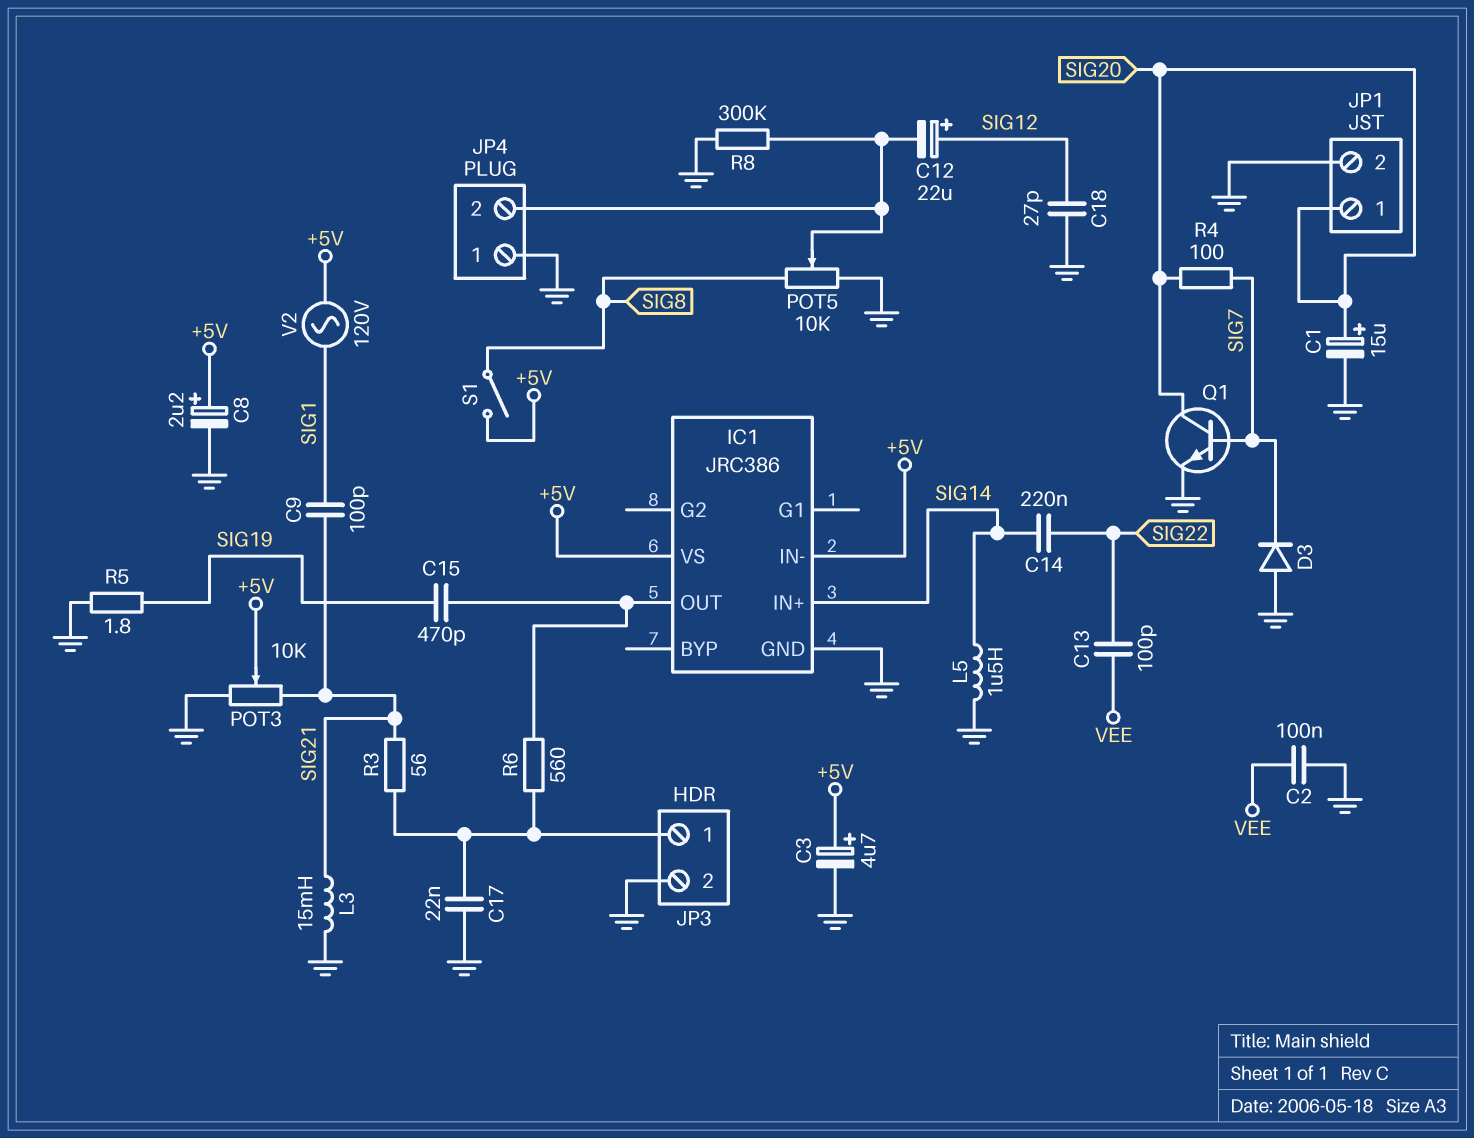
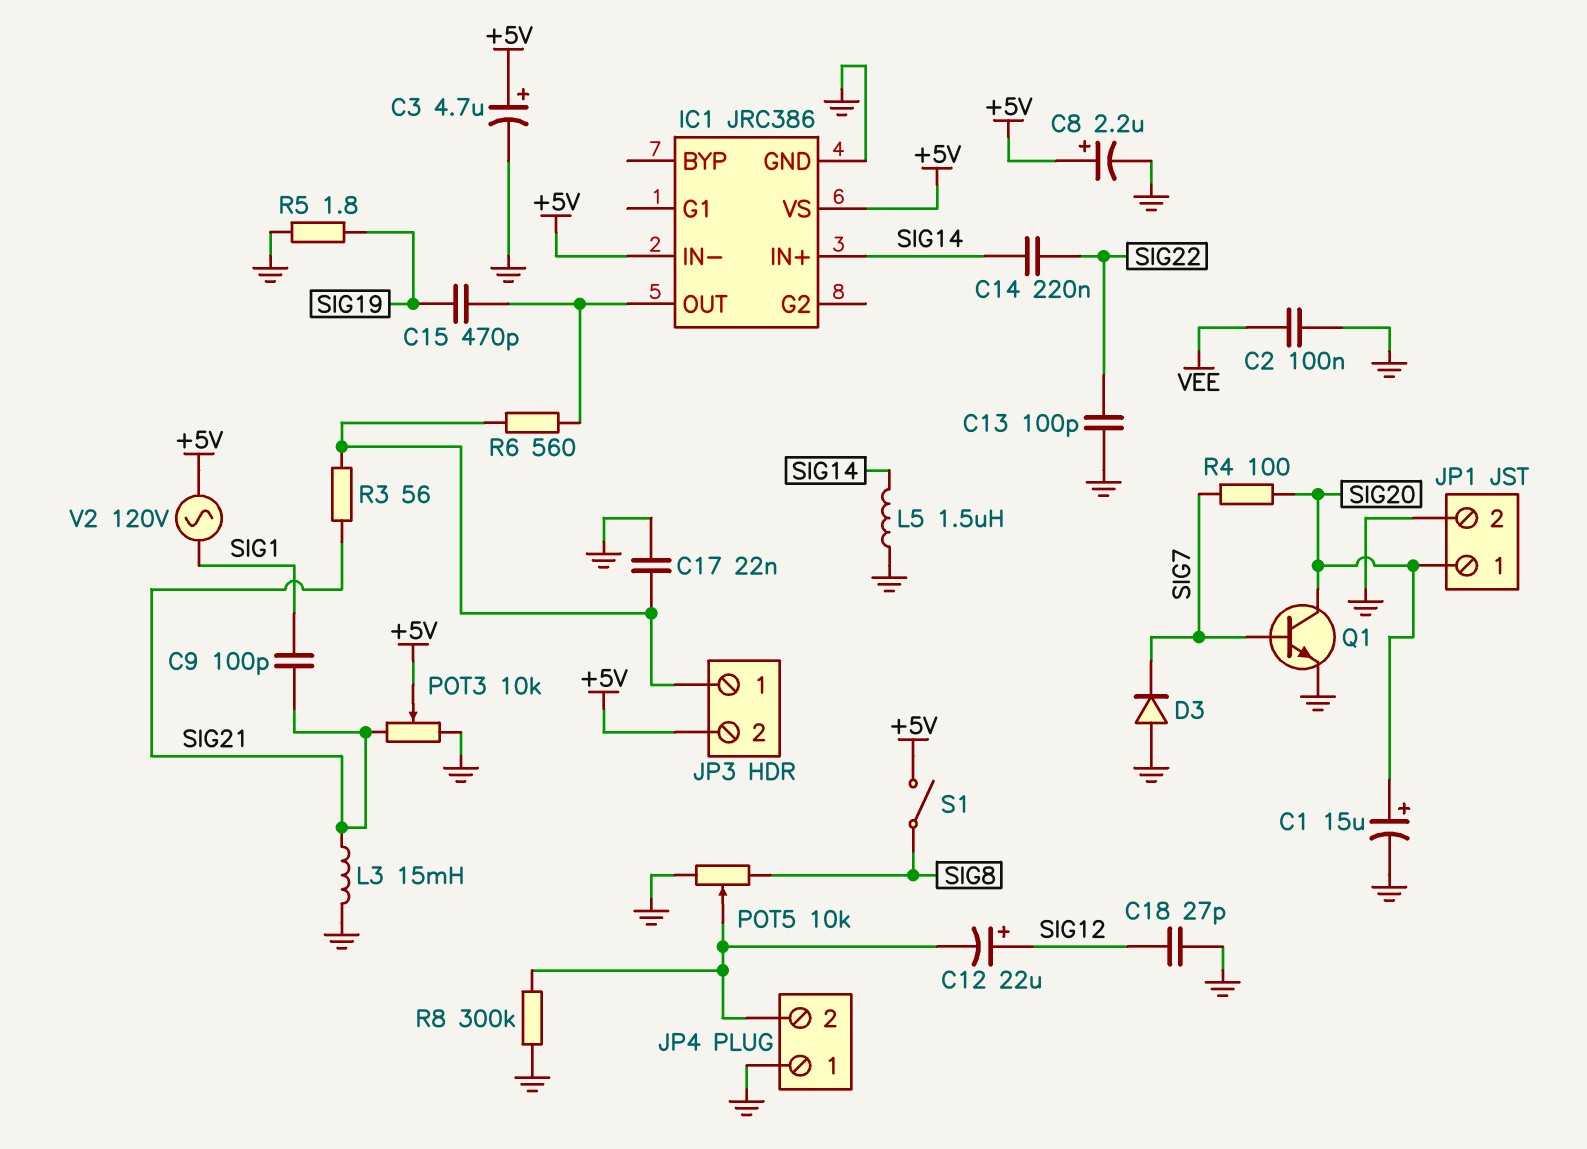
C13: 100pF (SIG22, VEE) -> 100pF (GND, SIG22)
JP3 pin 2: GND -> +5V

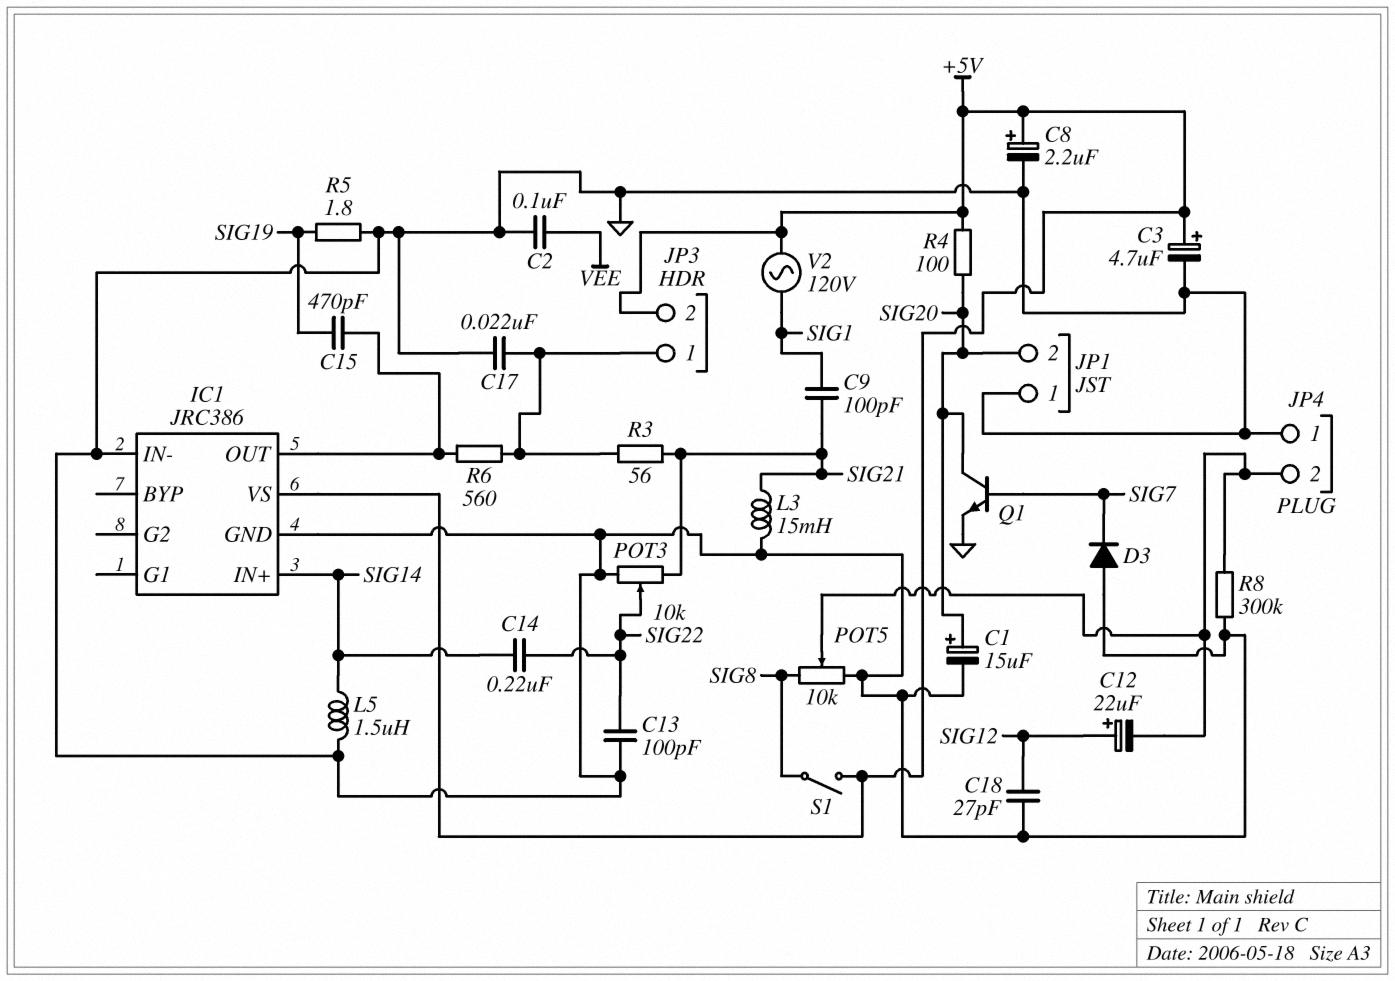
IC1 pin IN-: +5V -> GND
JP1 pin 1: SIG20 -> GND
JP1 pin 2: GND -> SIG20
POT3: 10k (GND, SIG21, wiper +5V) -> 10k (GND, SIG21, wiper SIG22)
R4: 100 (SIG7, SIG20) -> 100 (+5V, SIG20)

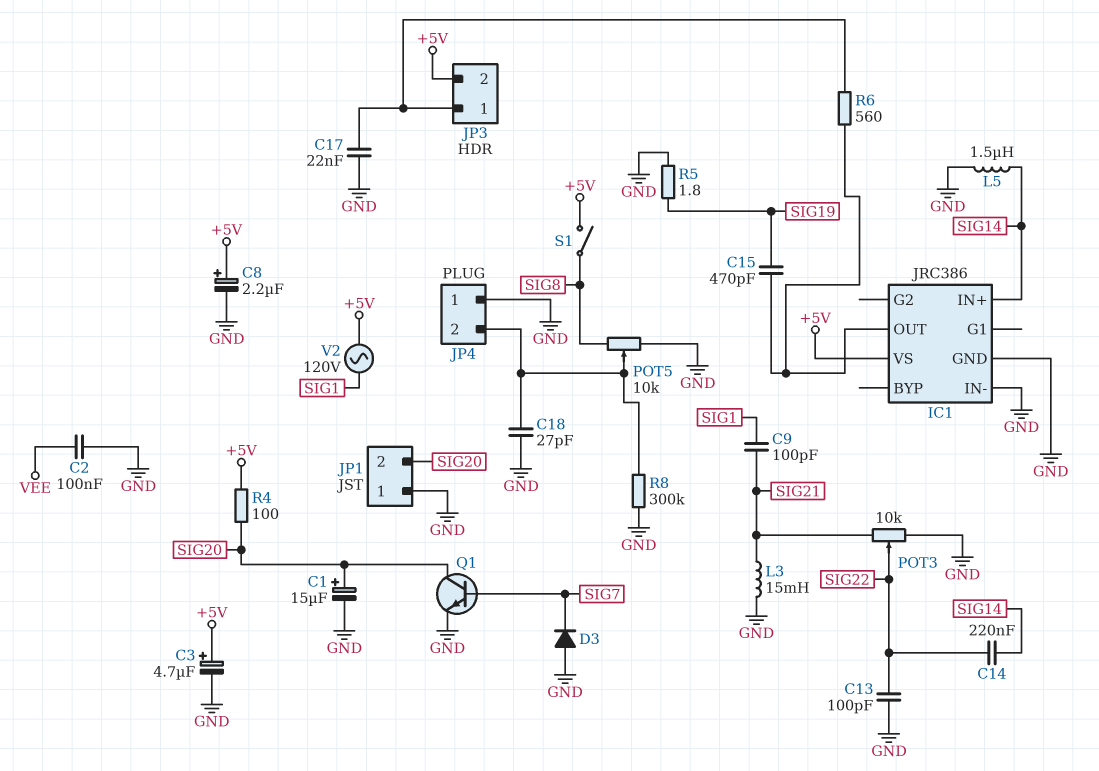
C12: 22uF (plus SIG12, minus JP4/2) -> none
C18: 27pF (GND, SIG12) -> 27pF (GND, JP4/2)
R3: 56 (JP3/1, SIG21) -> none

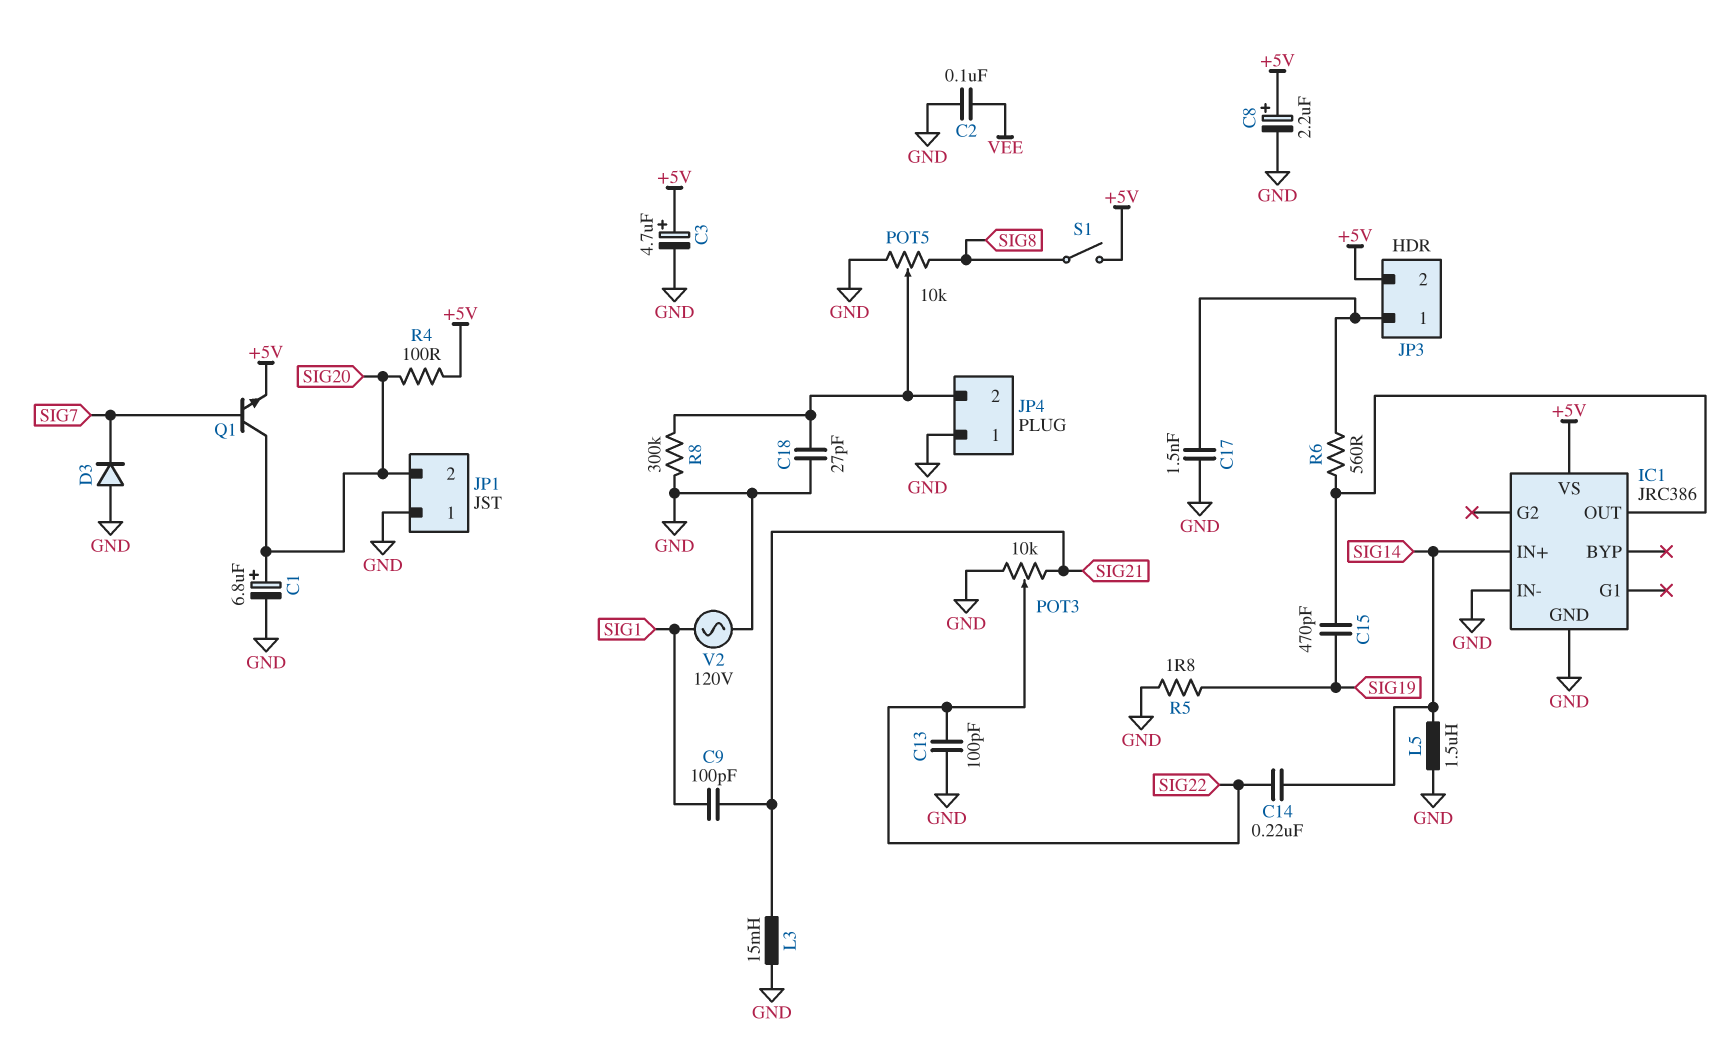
C1: 15uF (plus SIG20, minus GND) -> 6.8uF (plus SIG20, minus GND)
C17: 22nF (GND, JP3/1) -> 1.5nF (GND, JP3/1)
Q1: NPN (B SIG7, C SIG20, E GND) -> NPN (B SIG7, C SIG20, E +5V)
V2: AC 120V (+5V, SIG1) -> AC 120V (GND, SIG1)

